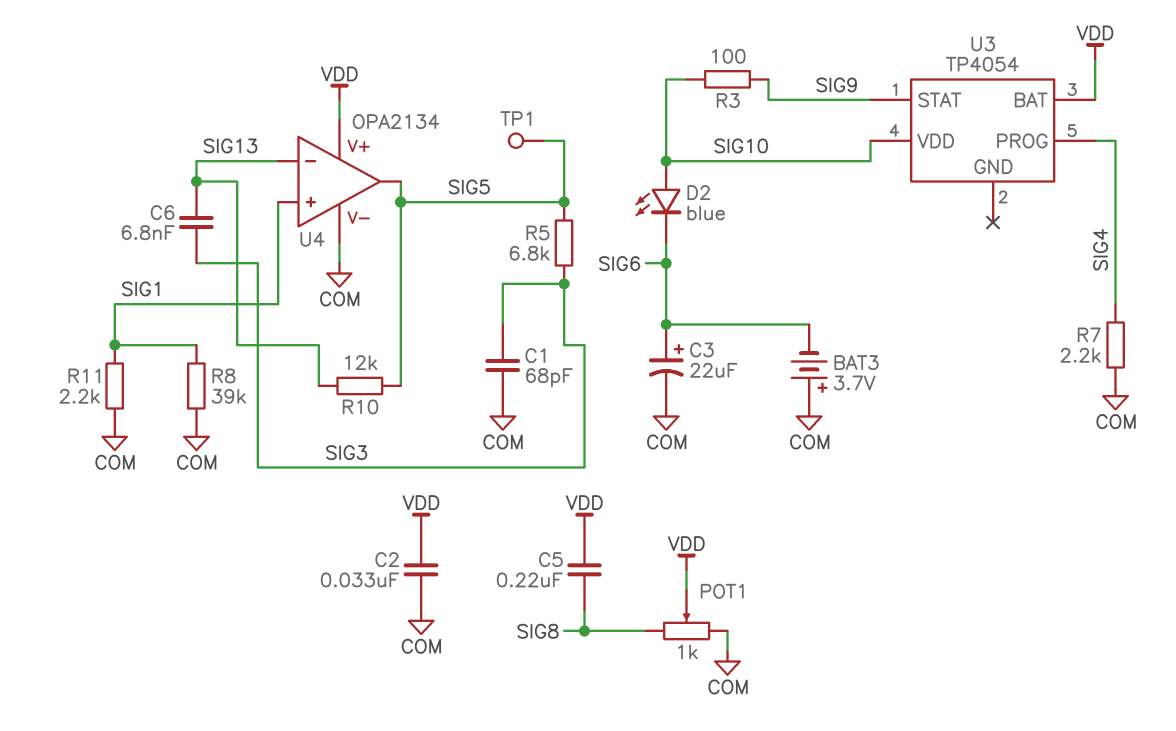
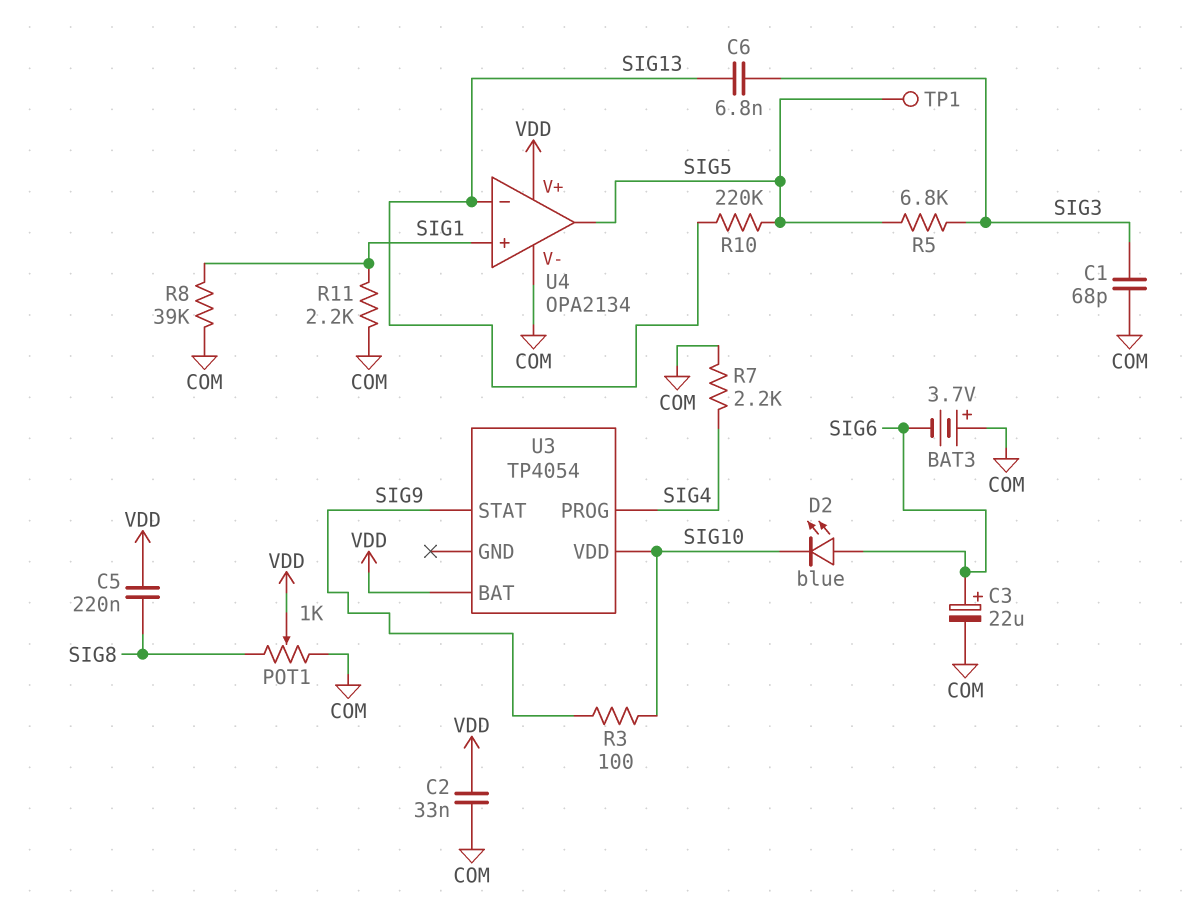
D2: LED blue (A SIG10, K SIG6) -> LED blue (A SIG6, K SIG10)
R10: 12k (SIG5, SIG13) -> 220k (SIG5, SIG13)

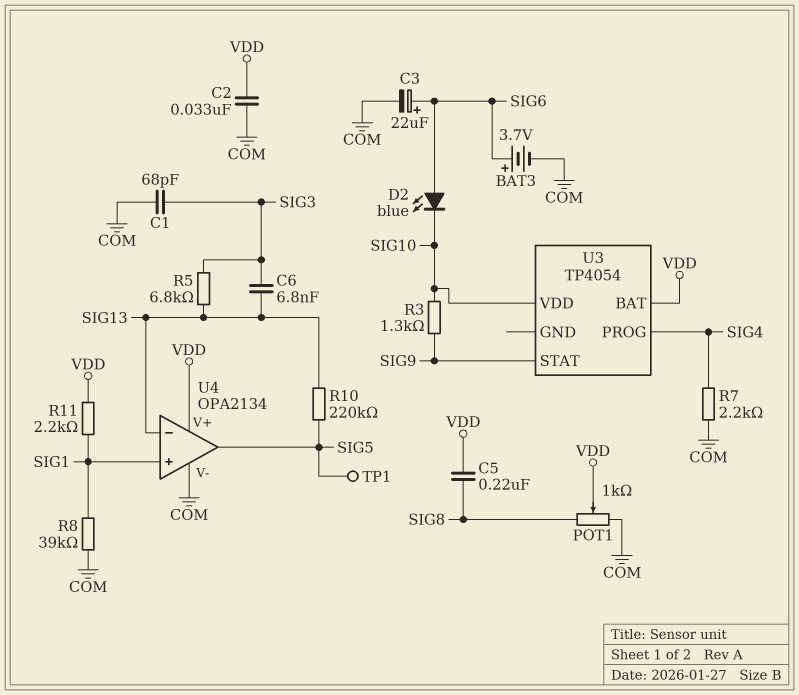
BAT3: 3.7V (plus COM, minus SIG6) -> 3.7V (plus SIG6, minus COM)
R3: 100 (SIG9, SIG10) -> 1.3k (SIG9, SIG10)
R5: 6.8k (SIG3, SIG5) -> 6.8k (SIG3, SIG13)
R11: 2.2k (COM, SIG1) -> 2.2k (SIG1, VDD)

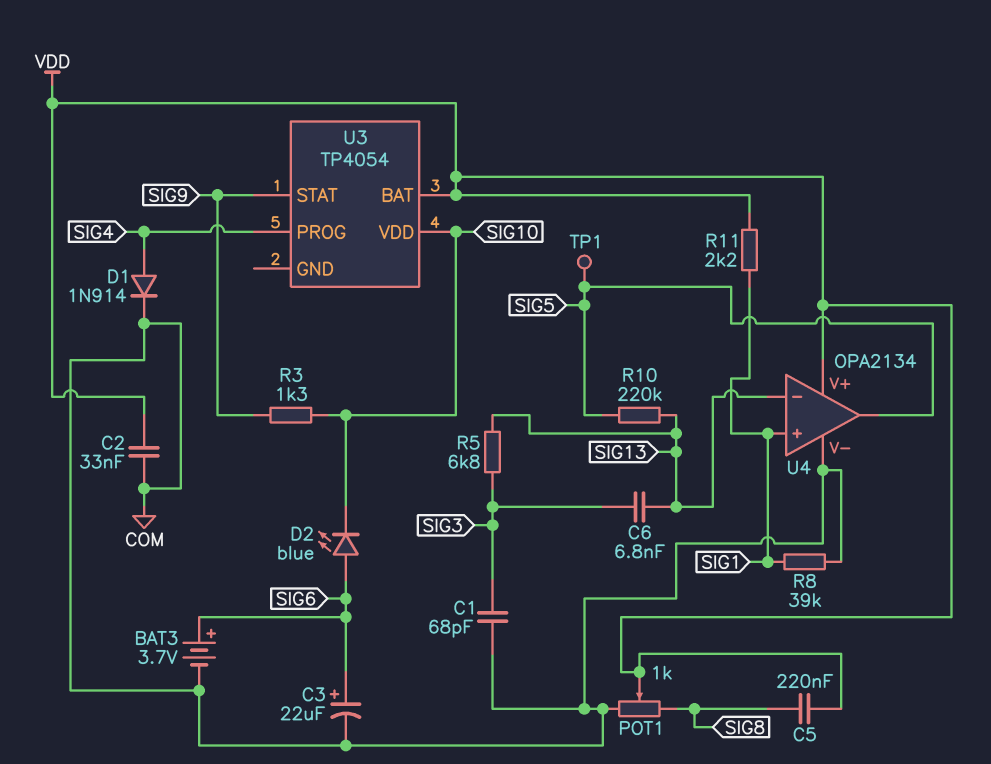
D1: none -> diode 1N914 (A SIG4, K COM)
R7: 2.2k (COM, SIG4) -> none

